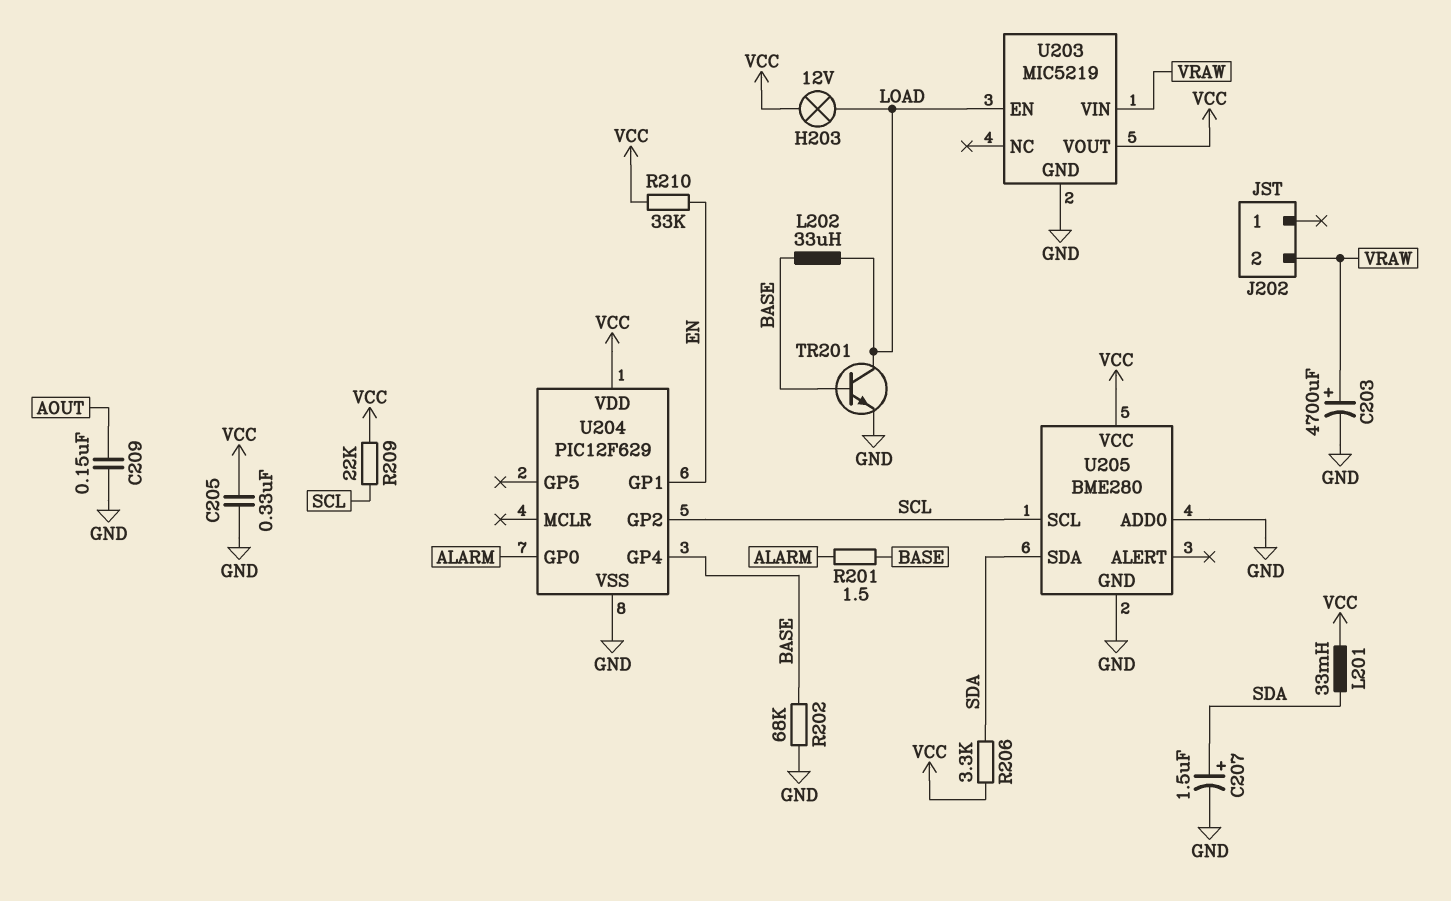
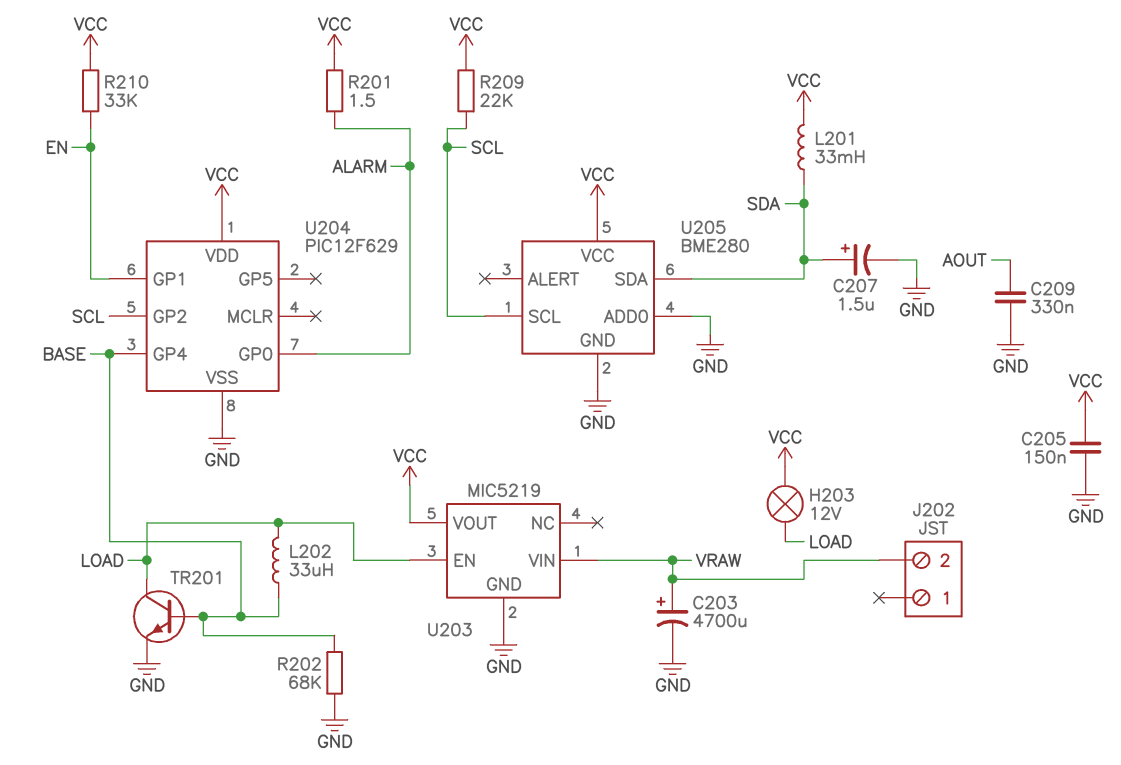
C205: 330nF (GND, VCC) -> 150nF (GND, VCC)
C209: 150nF (AOUT, GND) -> 330nF (AOUT, GND)
R201: 1.5 (ALARM, BASE) -> 1.5 (ALARM, VCC)
R206: 3.3k (SDA, VCC) -> none

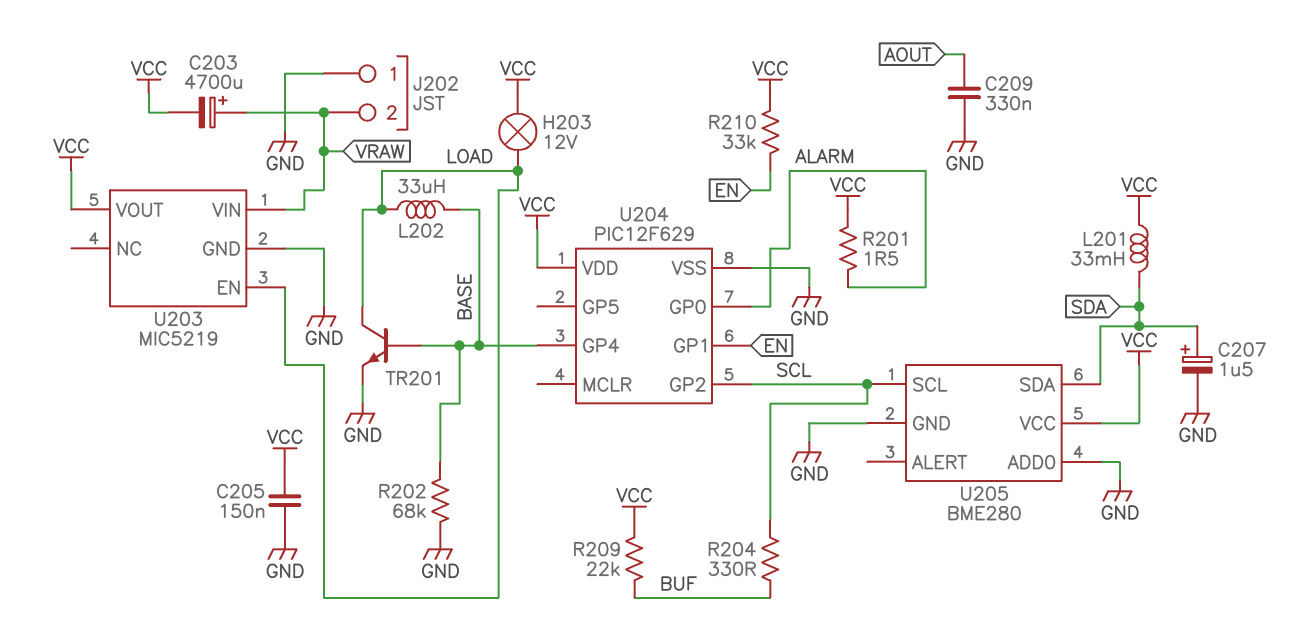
C203: 4700uF (plus VRAW, minus GND) -> 4700uF (plus VRAW, minus VCC)
J202 pin 1: none -> GND
R204: none -> 330 (BUF, SCL)
R209: 22k (SCL, VCC) -> 22k (BUF, VCC)

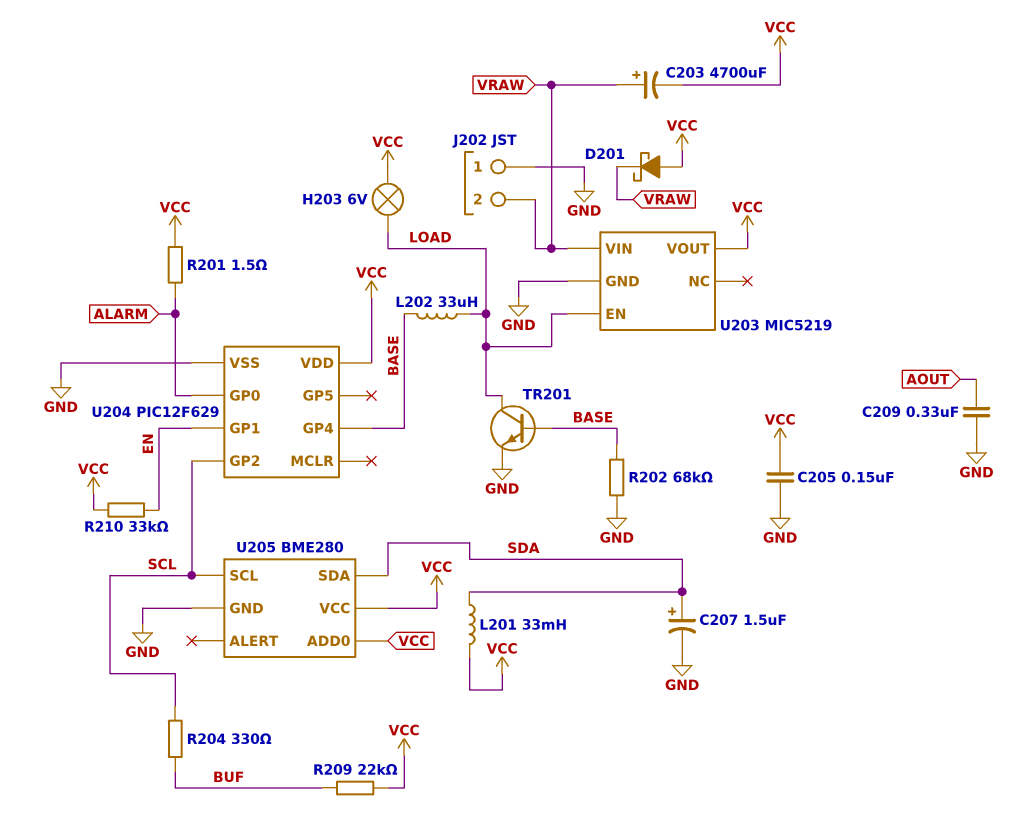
D201: none -> schottky (A VCC, K VRAW)
H203: lamp 12V (LOAD, VCC) -> lamp 6V (LOAD, VCC)
U205 pin ADD0: GND -> VCC

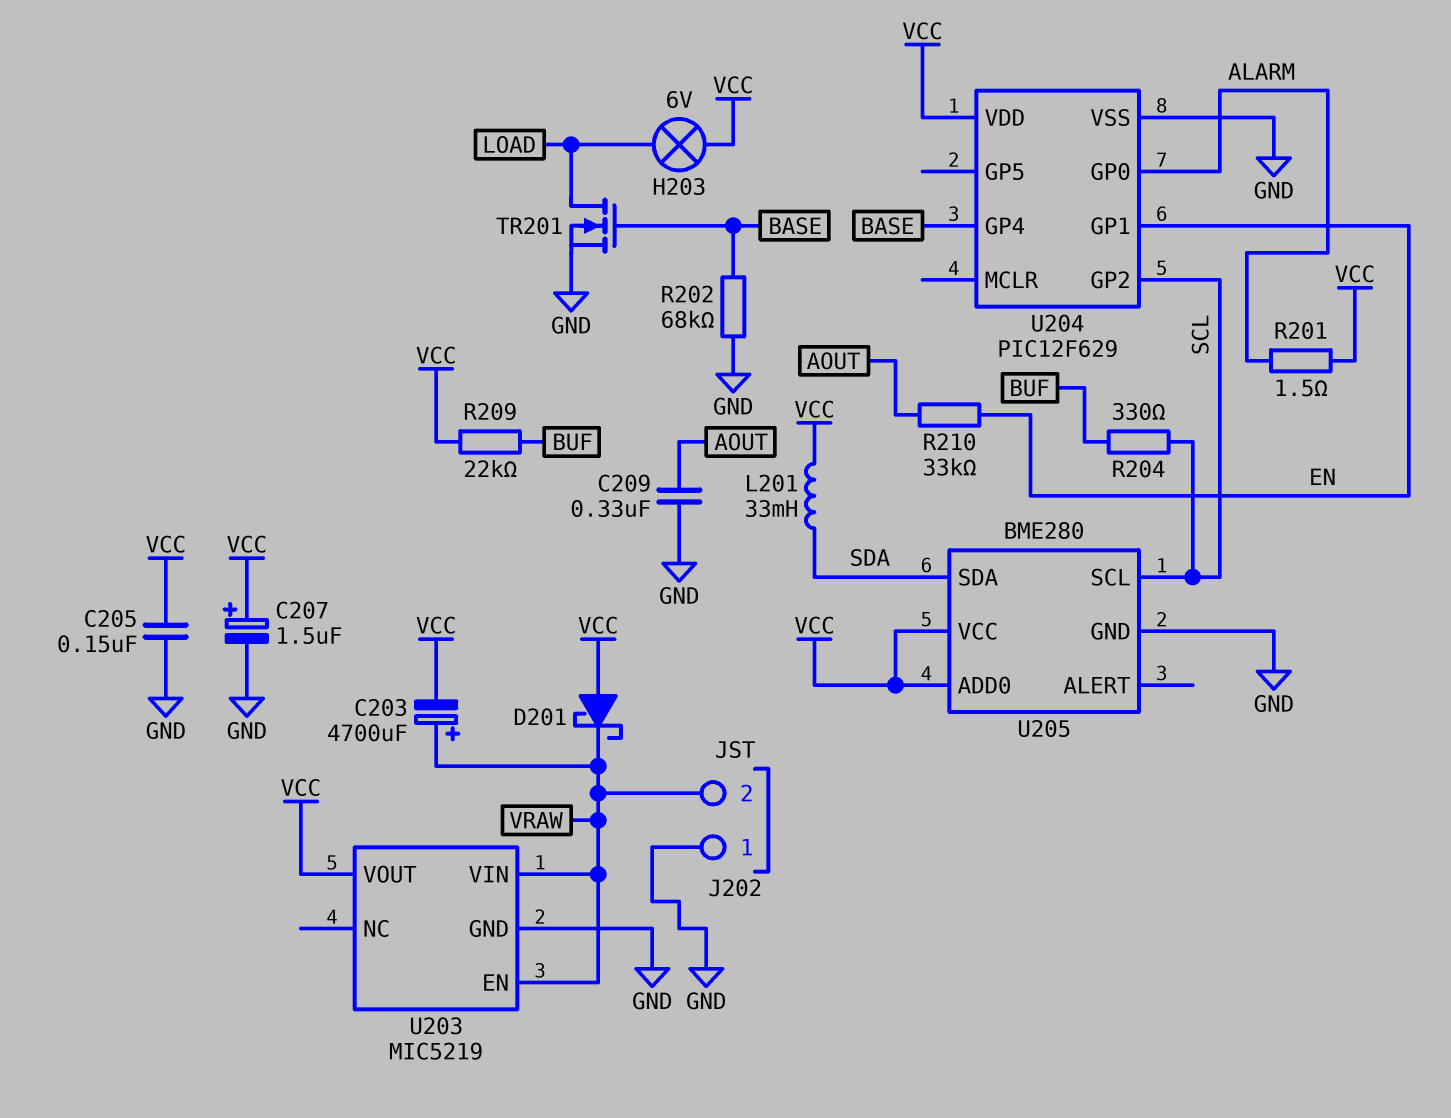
C207: 1.5uF (plus SDA, minus GND) -> 1.5uF (plus VCC, minus GND)
L202: 33uH (BASE, LOAD) -> none
R210: 33k (EN, VCC) -> 33k (AOUT, EN)
TR201: NPN (B BASE, C LOAD, E GND) -> NMOS (G BASE, D LOAD, S GND)
U203 pin EN: LOAD -> VRAW

